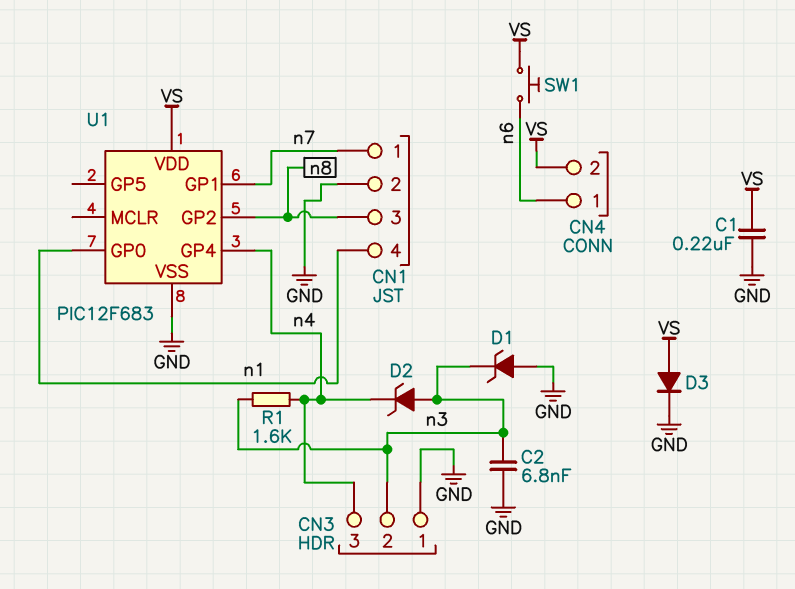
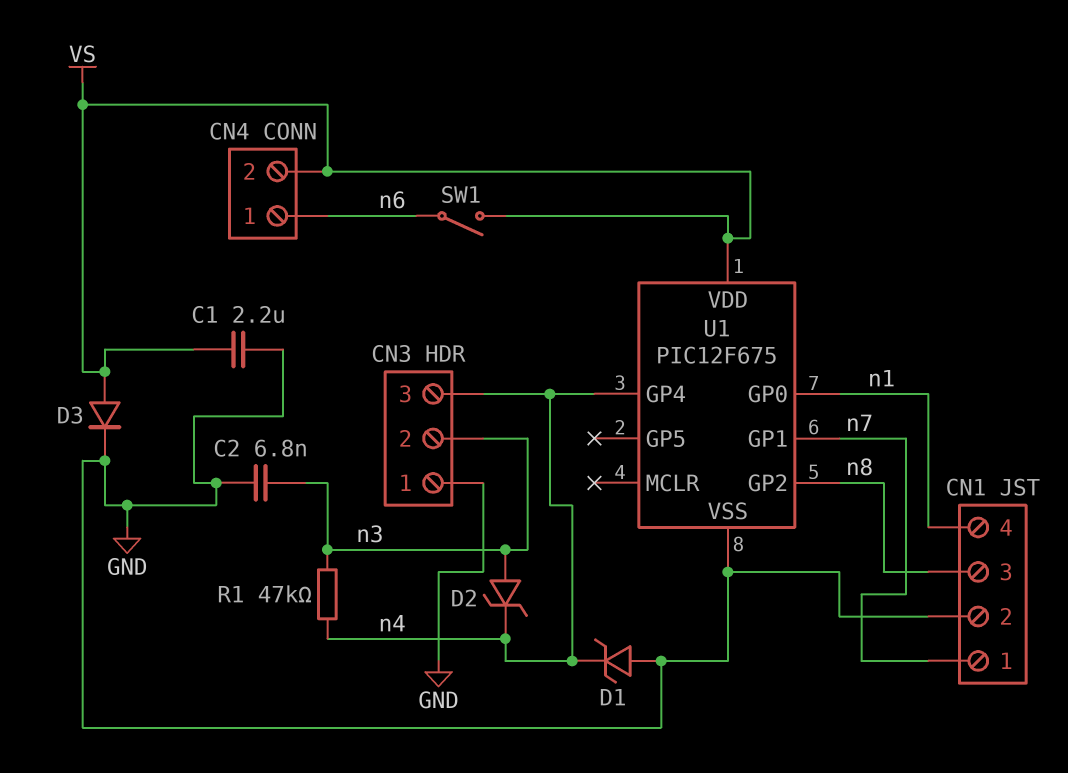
C1: 220nF (GND, VS) -> 2.2uF (GND, VS)
D1: zener (A GND, K n3) -> zener (A GND, K n4)
R1: 1.6k (n3, n4) -> 47k (n3, n4)
SW1: button (VS, n6) -> switch (VS, n6)
U1: PIC12F683 -> PIC12F675

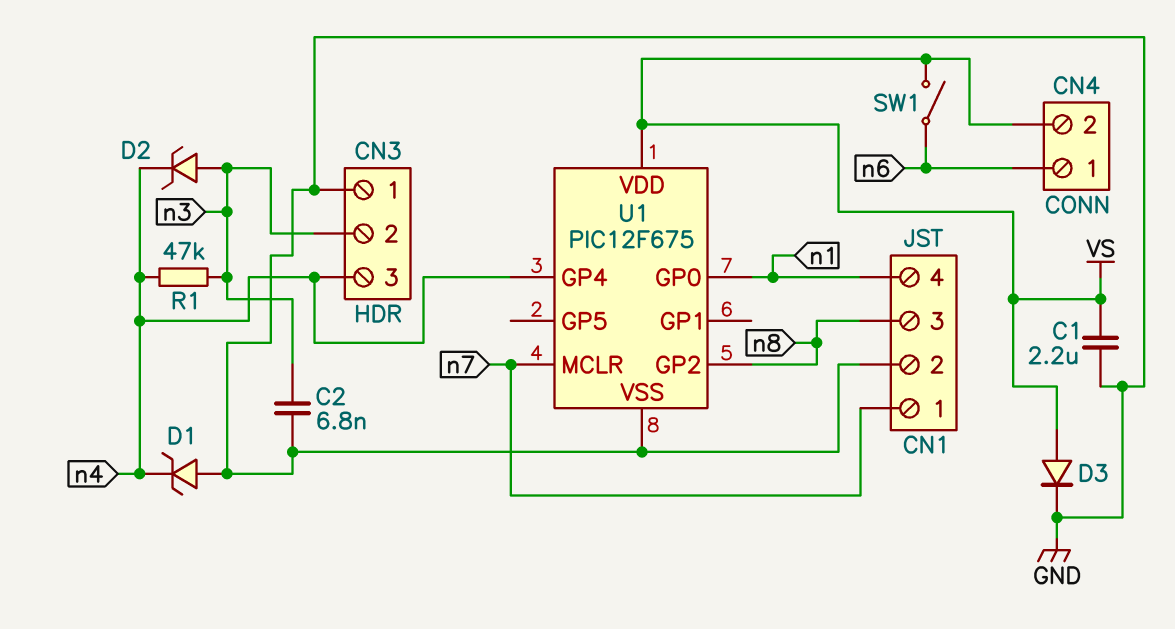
U1 pin GP1: n7 -> none
U1 pin MCLR: none -> n7

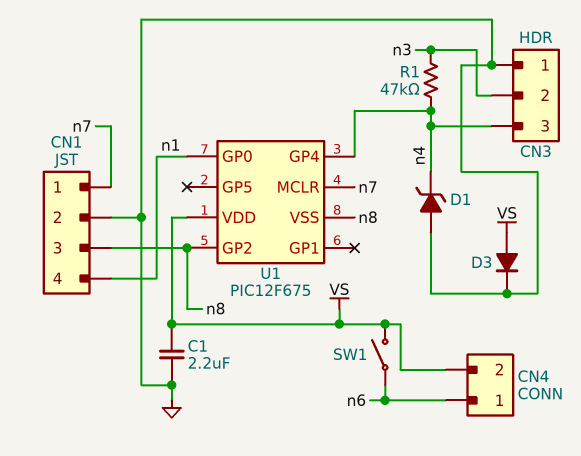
C2: 6.8nF (GND, n3) -> none
D2: zener (A n3, K n4) -> none
U1 pin VSS: GND -> n8

